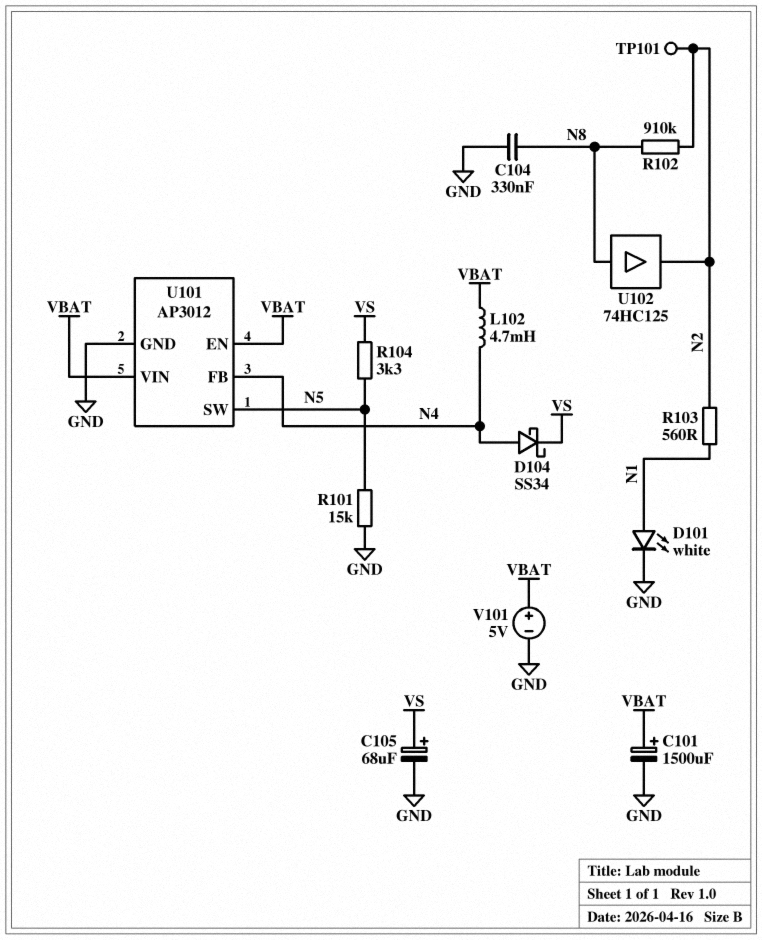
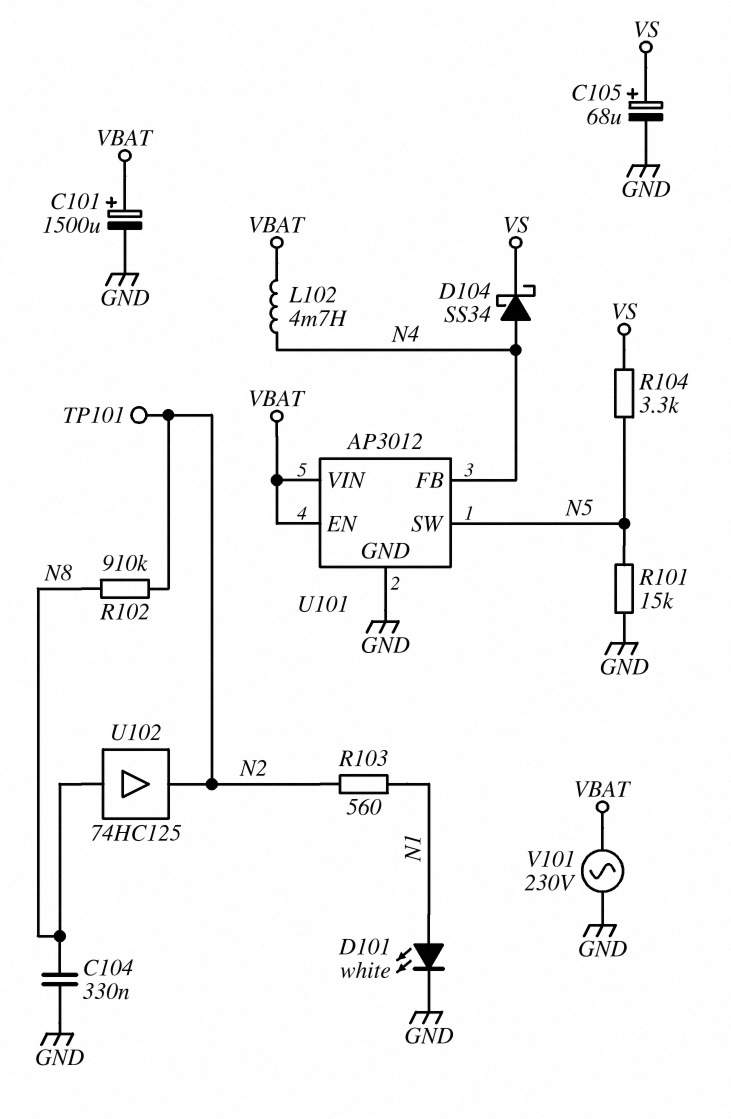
V101: 5V (plus VBAT, minus GND) -> AC 230V (GND, VBAT)

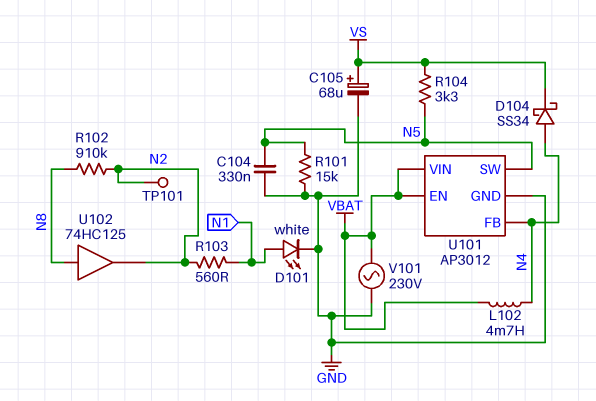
C101: 1500uF (plus VBAT, minus GND) -> none
C104: 330nF (GND, N8) -> 330nF (GND, N5)

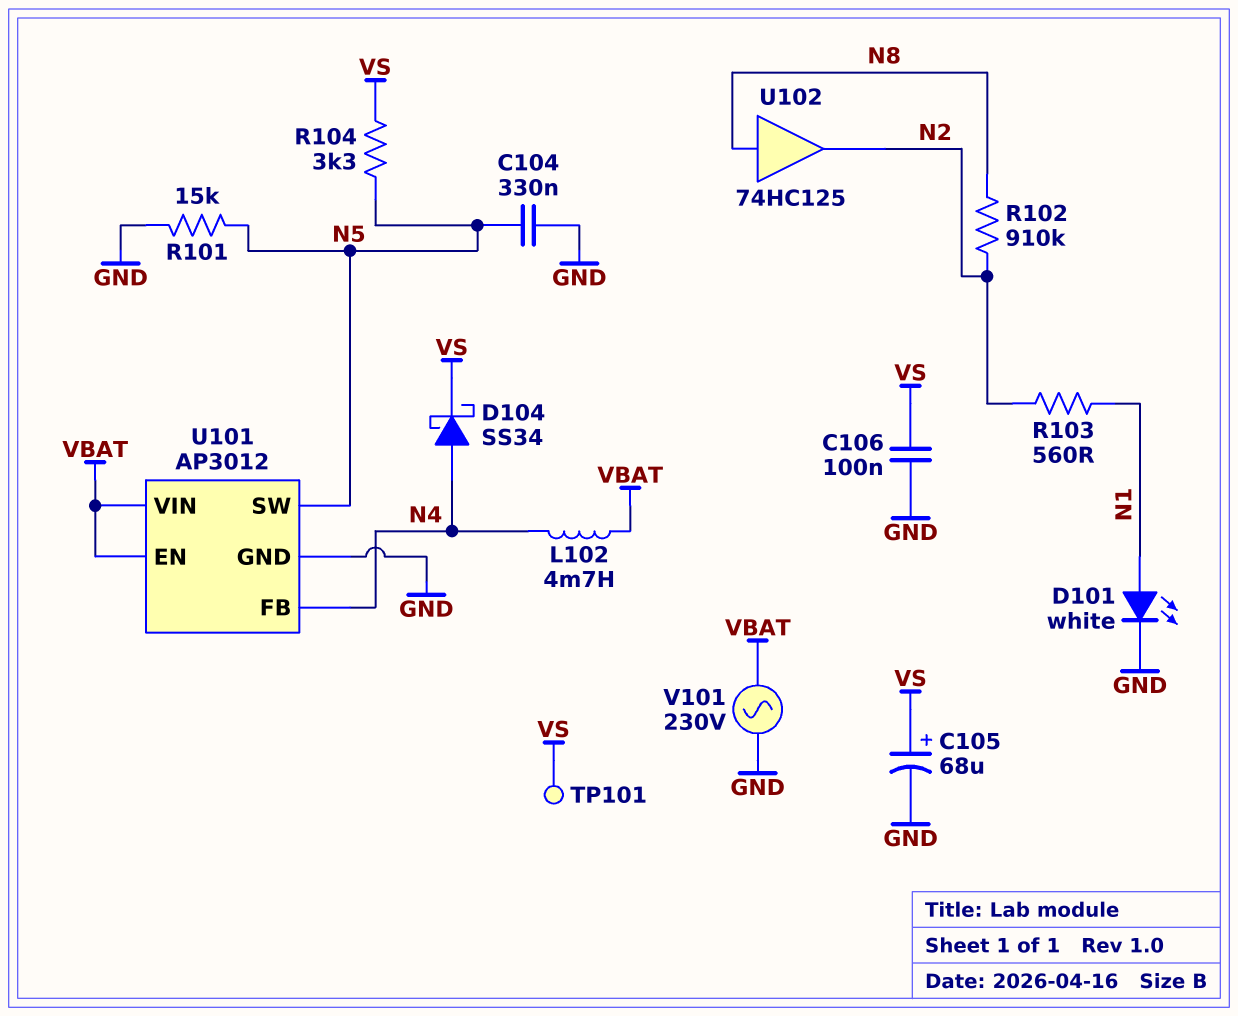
C106: none -> 100nF (GND, VS)
TP101: test point (N2) -> test point (VS)

